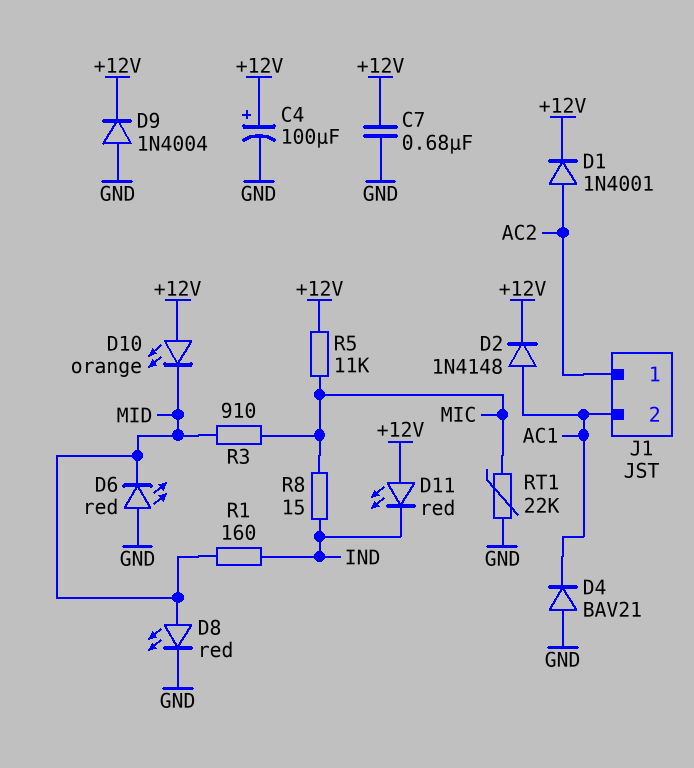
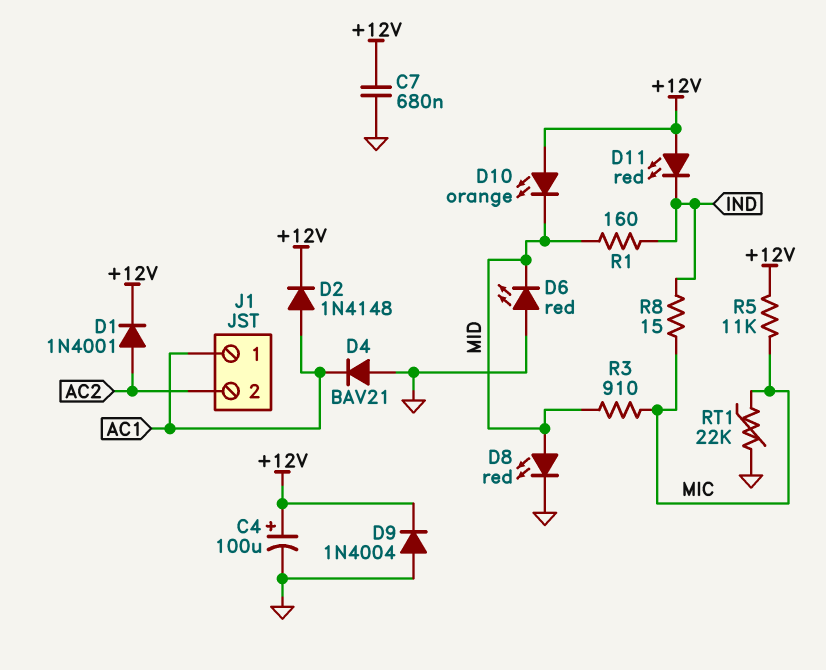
J1 pin 1: AC2 -> AC1
J1 pin 2: AC1 -> AC2

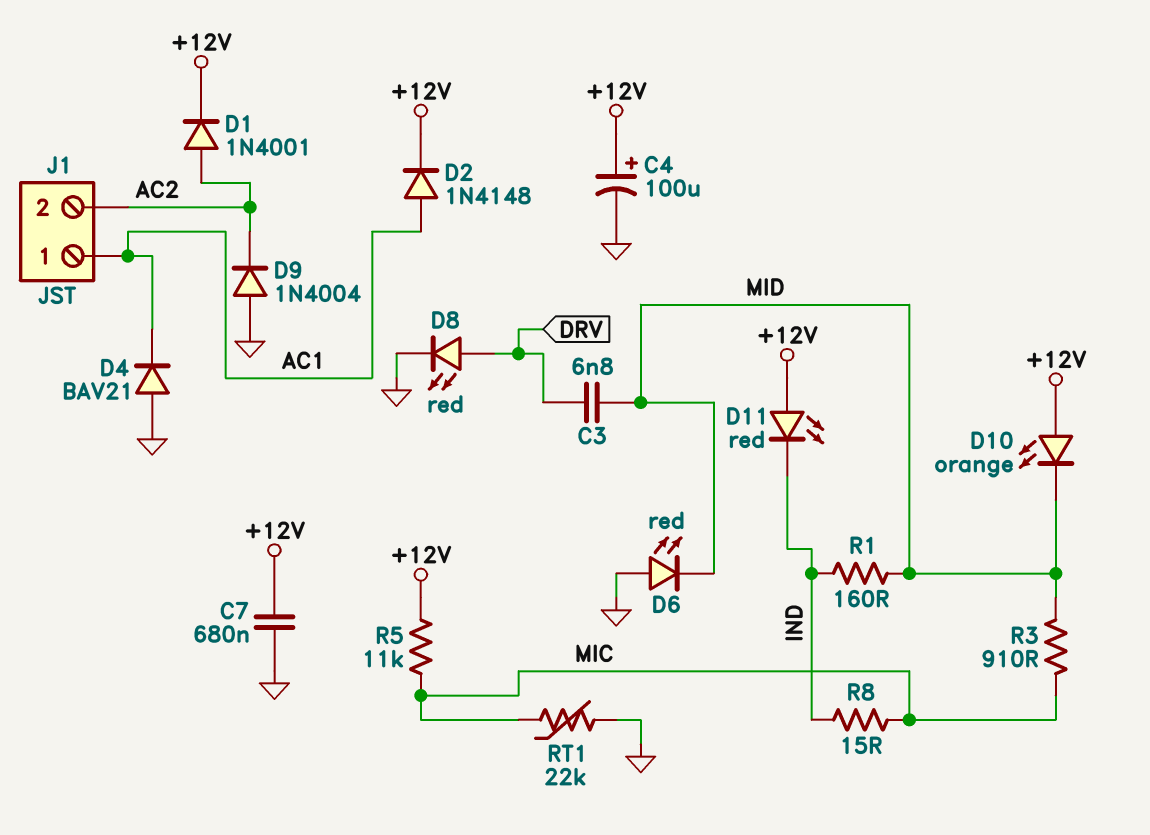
C3: none -> 6.8nF (DRV, MID)
D8: LED red (A MID, K GND) -> LED red (A DRV, K GND)
D9: diode 1N4004 (A GND, K +12V) -> diode 1N4004 (A GND, K AC2)

